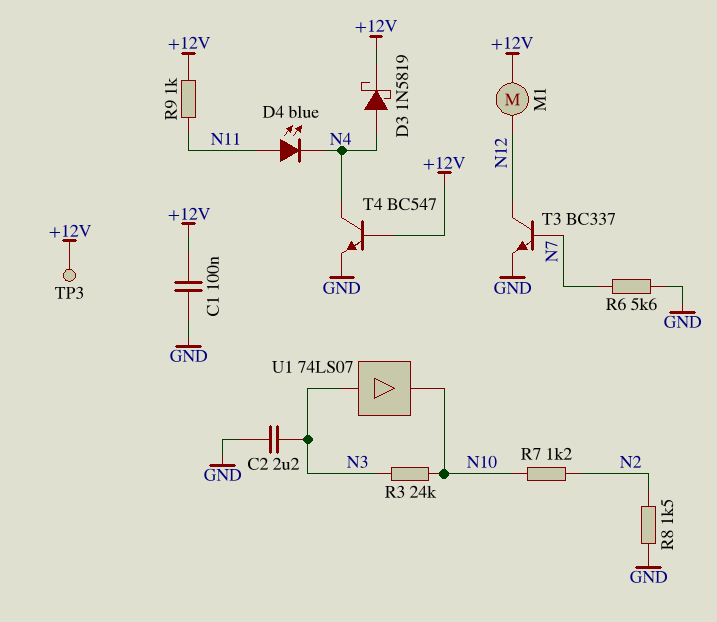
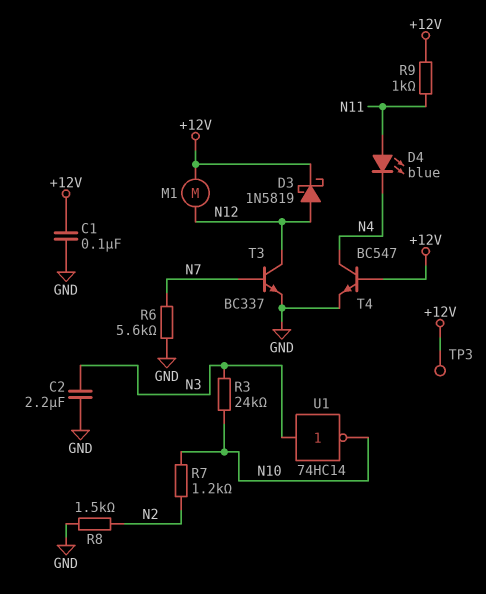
D3: schottky 1N5819 (A N4, K +12V) -> schottky 1N5819 (A N12, K +12V)
U1: buffer 74LS07 (in N3, out N10) -> NOT 74HC14 (in N3, out N10)

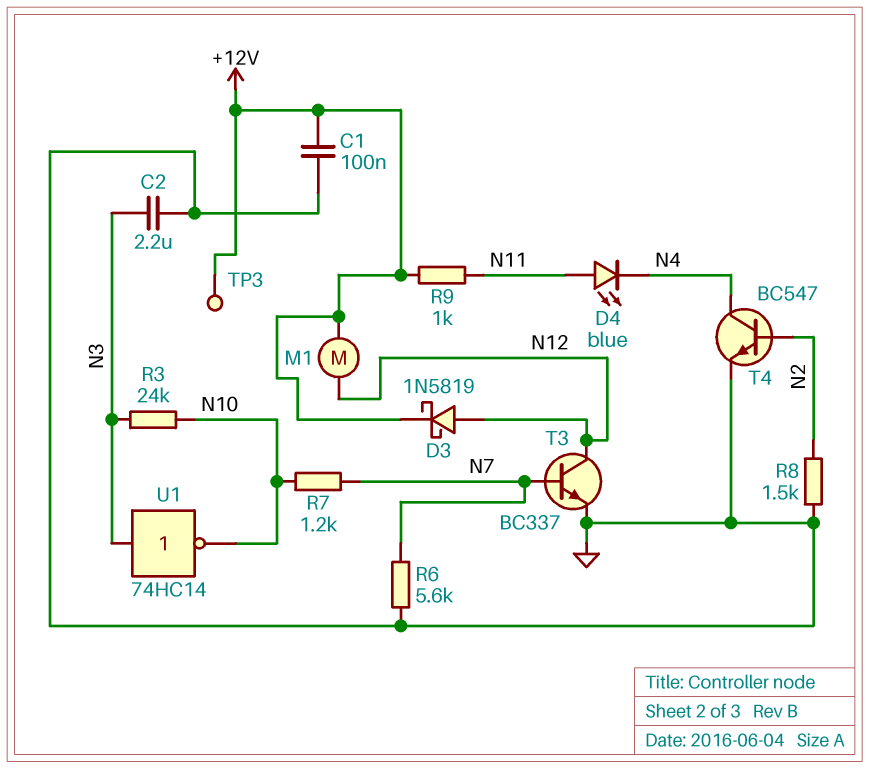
R7: 1.2k (N2, N10) -> 1.2k (N7, N10)
T4: NPN BC547 (B +12V, C N4, E GND) -> NPN BC547 (B N2, C N4, E GND)

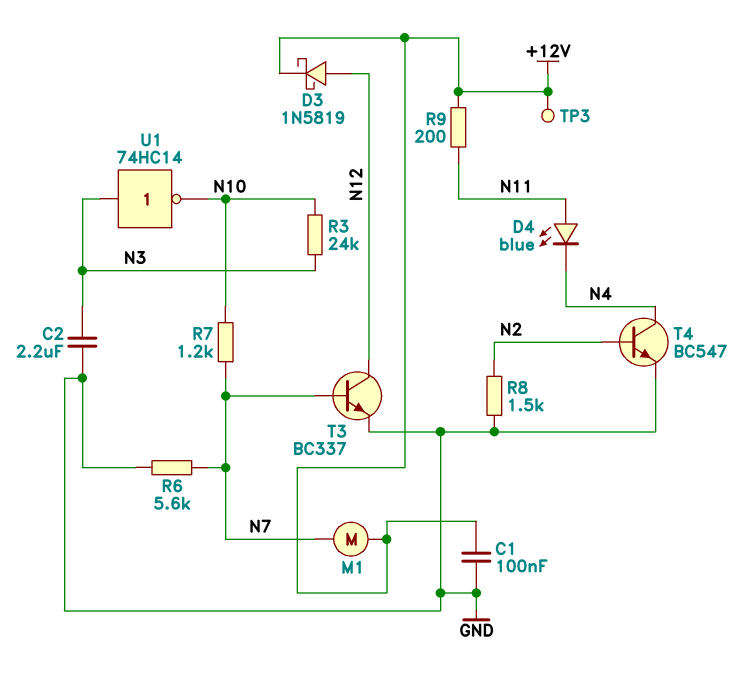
M1: motor (+12V, N12) -> motor (+12V, N7)
R9: 1k (+12V, N11) -> 200 (+12V, N11)

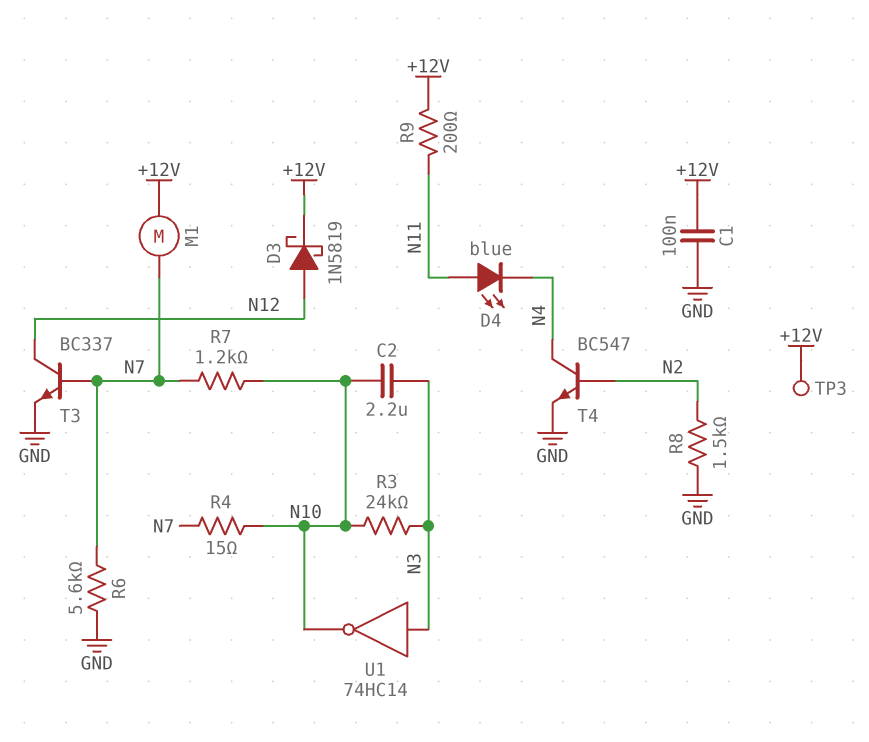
C2: 2.2uF (GND, N3) -> 2.2uF (N3, N10)
R4: none -> 15 (N7, N10)

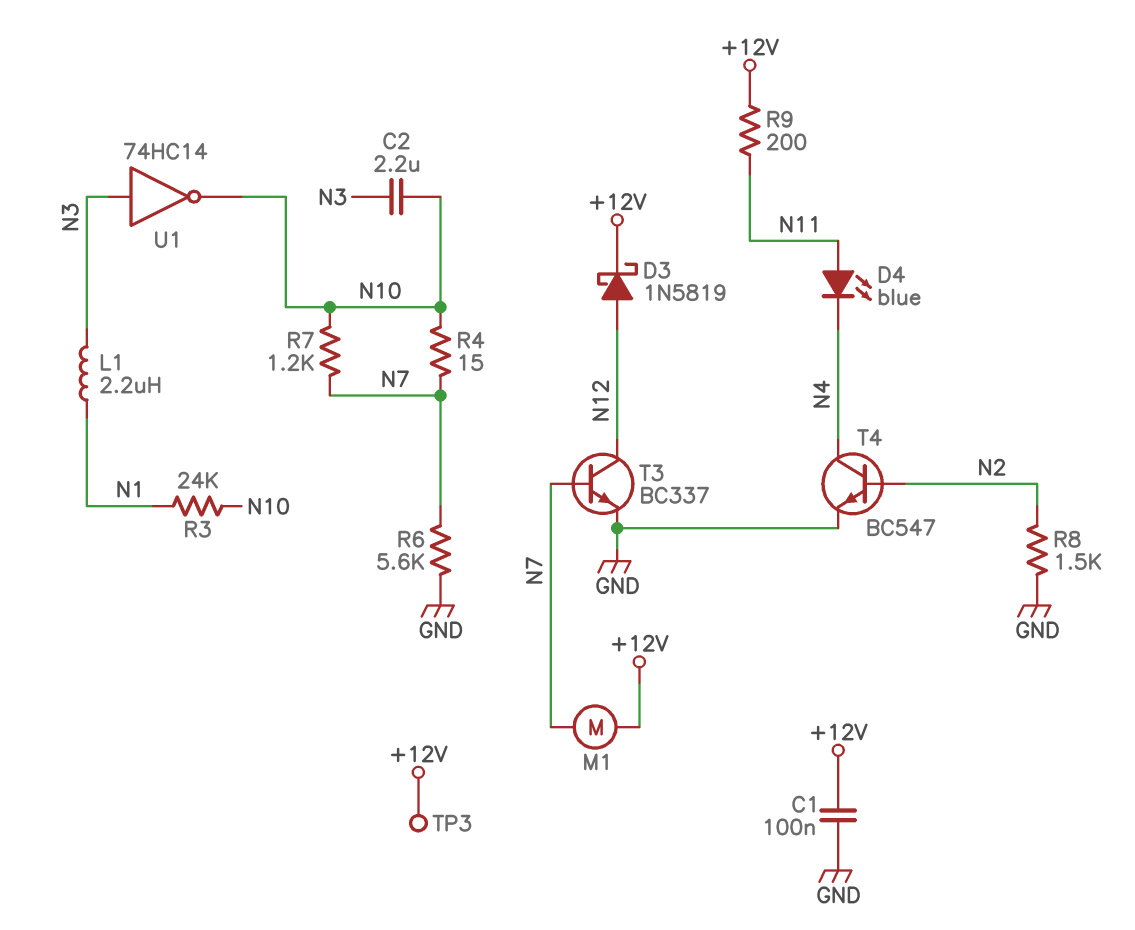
L1: none -> 2.2uH (N1, N3)
R3: 24k (N3, N10) -> 24k (N1, N10)

